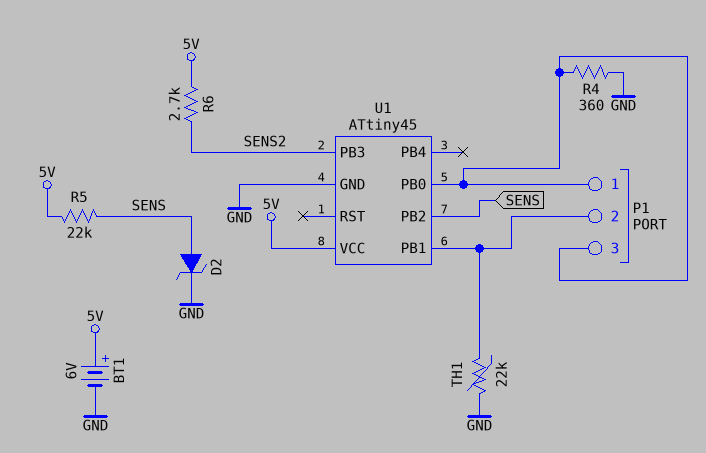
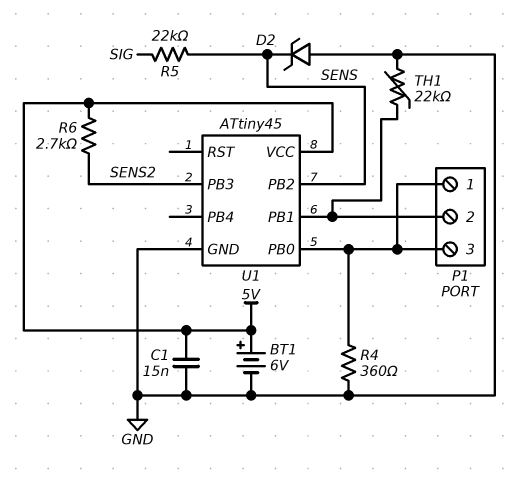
C1: none -> 15nF (5V, GND)
D2: zener (A SENS, K GND) -> zener (A GND, K SENS)
R5: 22k (5V, SENS) -> 22k (SENS, SIG)

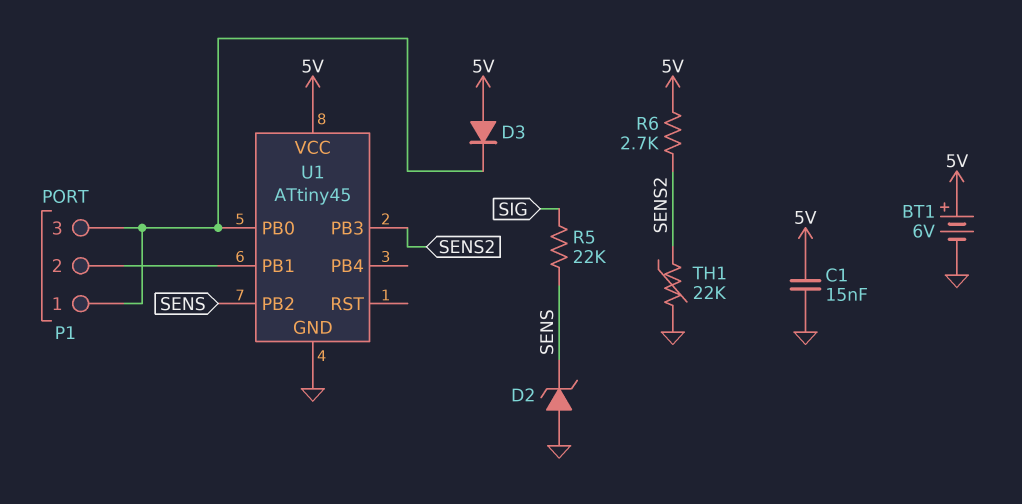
D3: none -> diode (A 5V, K P1/1)
R4: 360 (GND, P1/1) -> none
TH1: 22k (GND, P1/2) -> 22k (GND, SENS2)

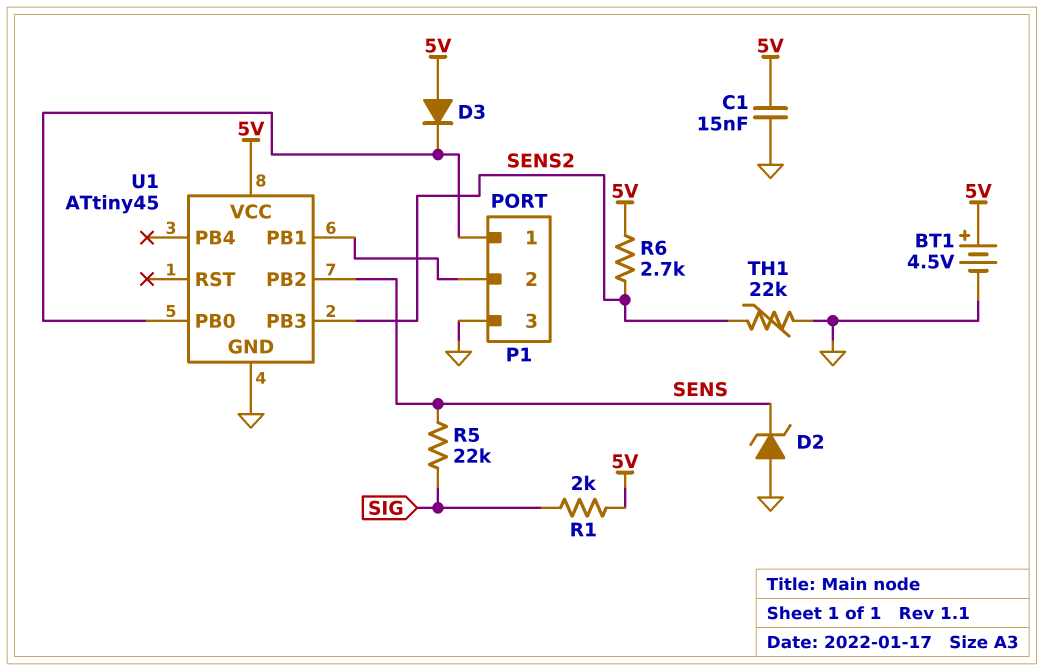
BT1: 6V (plus 5V, minus GND) -> 4.5V (plus 5V, minus GND)
P1 pin 3: P1/1 -> GND
R1: none -> 2k (5V, SIG)

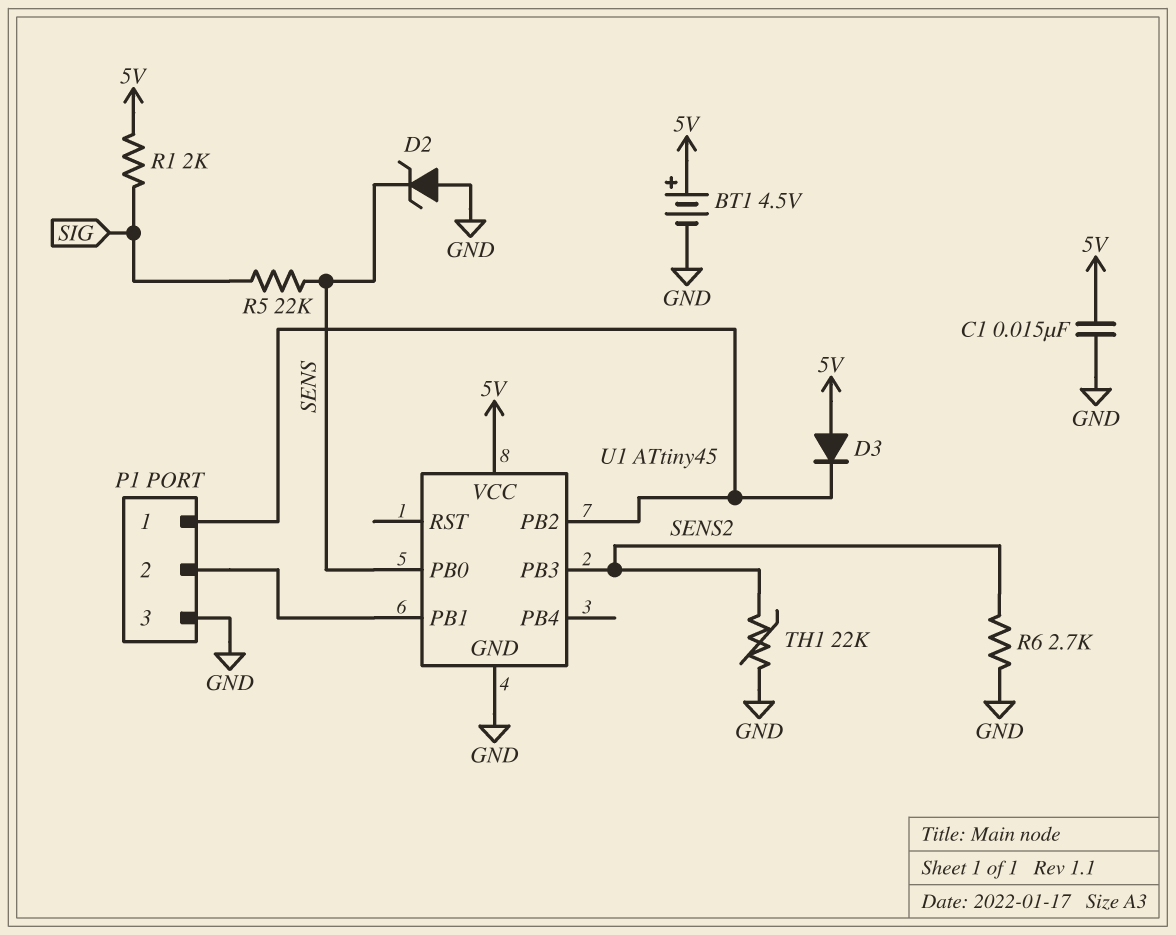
R6: 2.7k (5V, SENS2) -> 2.7k (GND, SENS2)
U1 pin PB0: P1/1 -> SENS
U1 pin PB2: SENS -> P1/1

